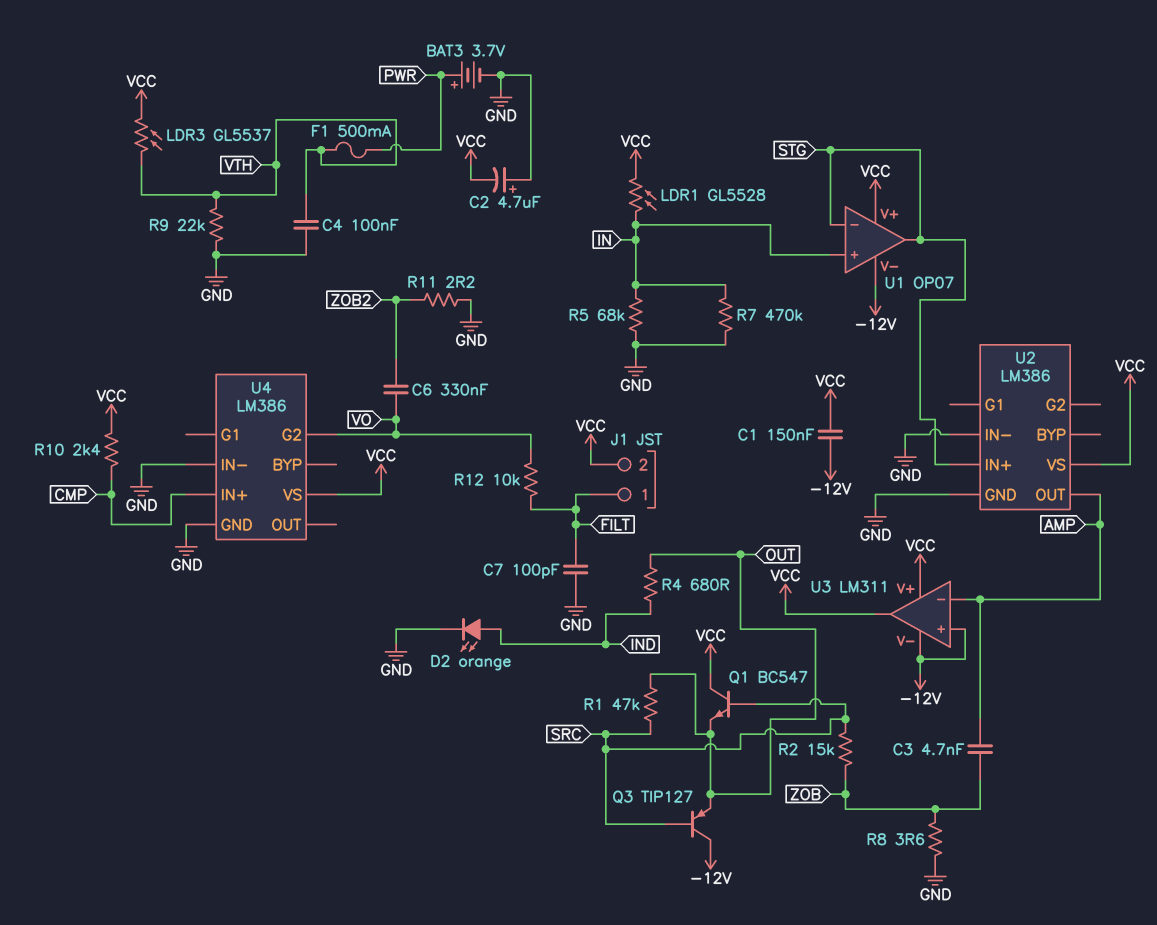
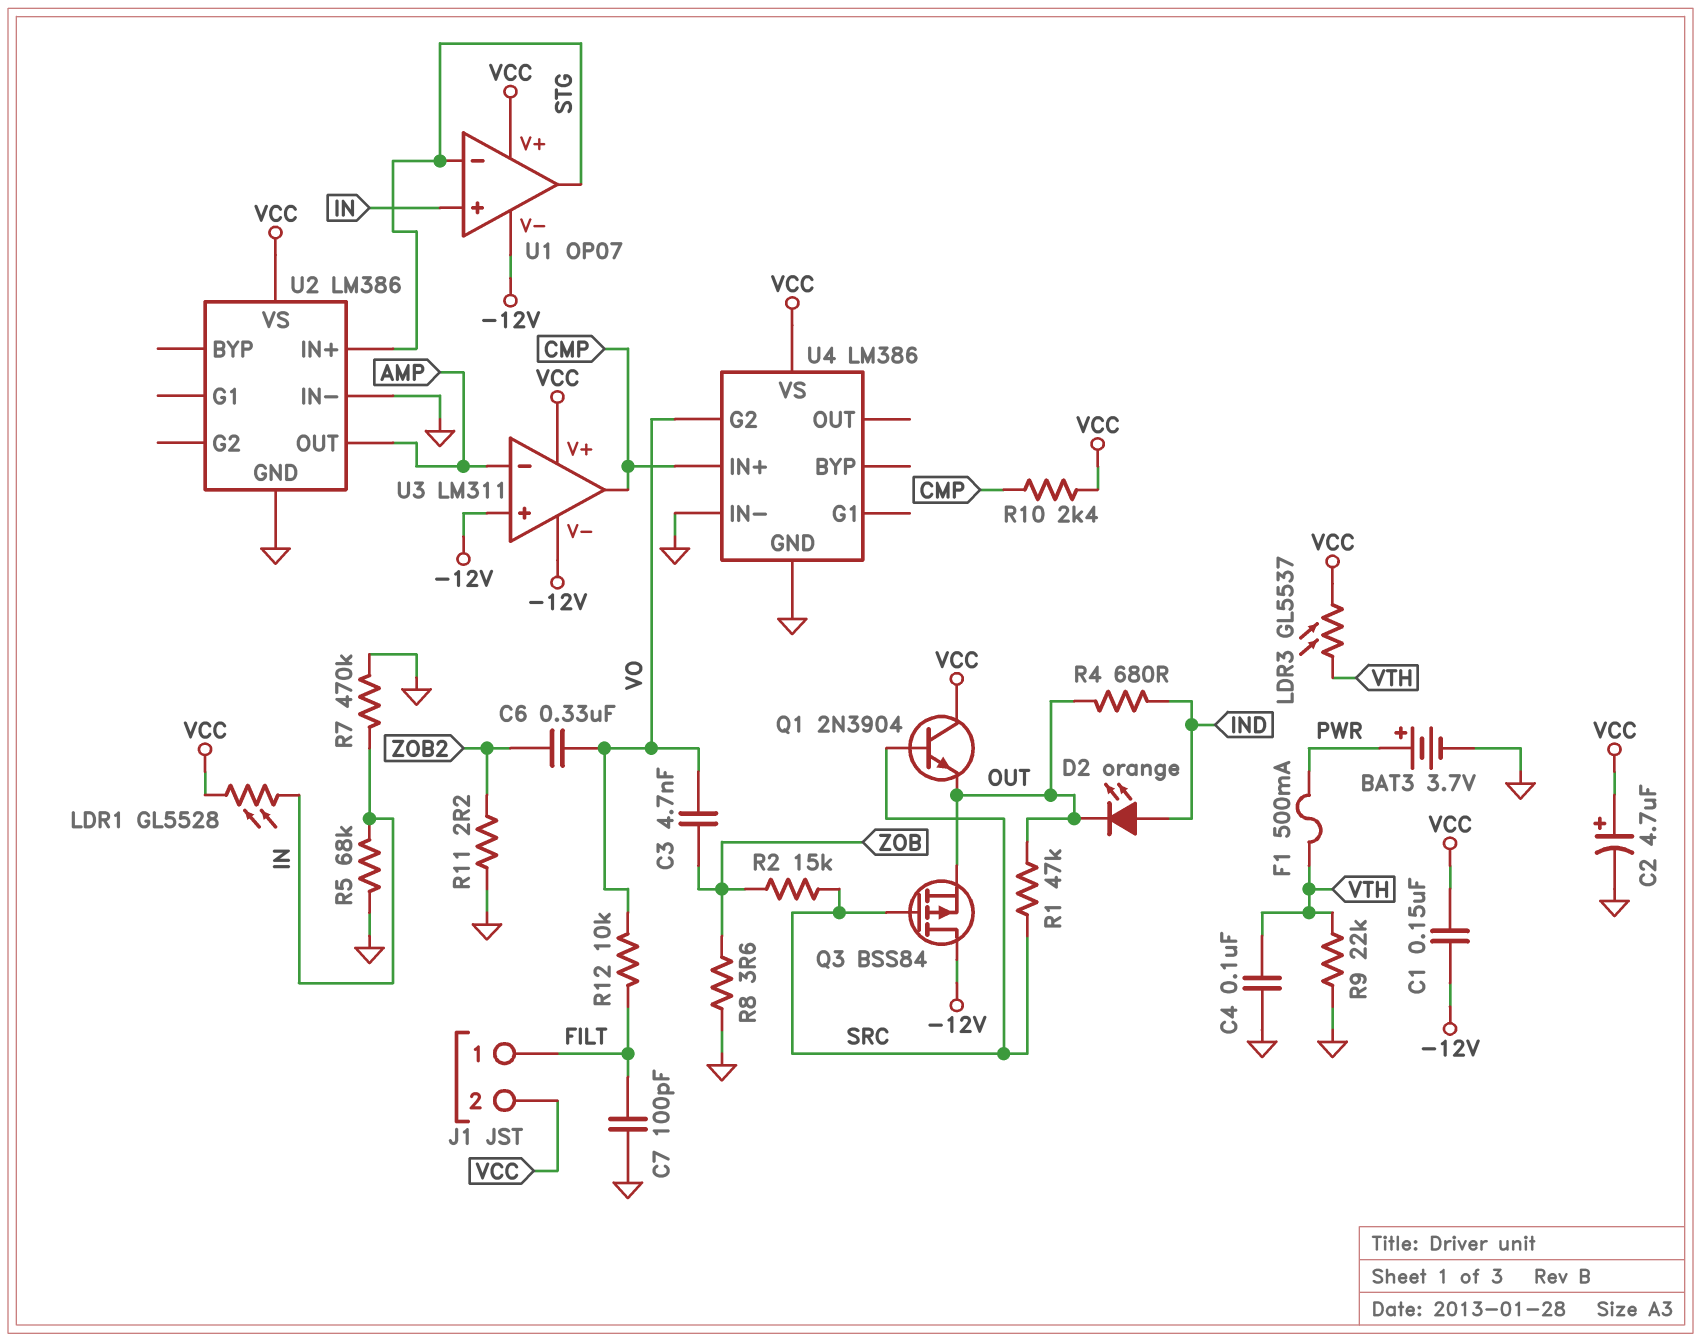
C2: 4.7uF (plus GND, minus VCC) -> 4.7uF (plus VCC, minus GND)
C3: 4.7nF (AMP, ZOB) -> 4.7nF (VO, ZOB)
D2: LED orange (A IND, K GND) -> LED orange (A IND, K OUT)
Q1: NPN BC547 (B SRC, C VCC, E OUT) -> NPN 2N3904 (B SRC, C VCC, E OUT)
Q3: PNP TIP127 (B SRC, C -12V, E OUT) -> PMOS BSS84 (G SRC, D -12V, S OUT)
U3 pin out: VCC -> CMP

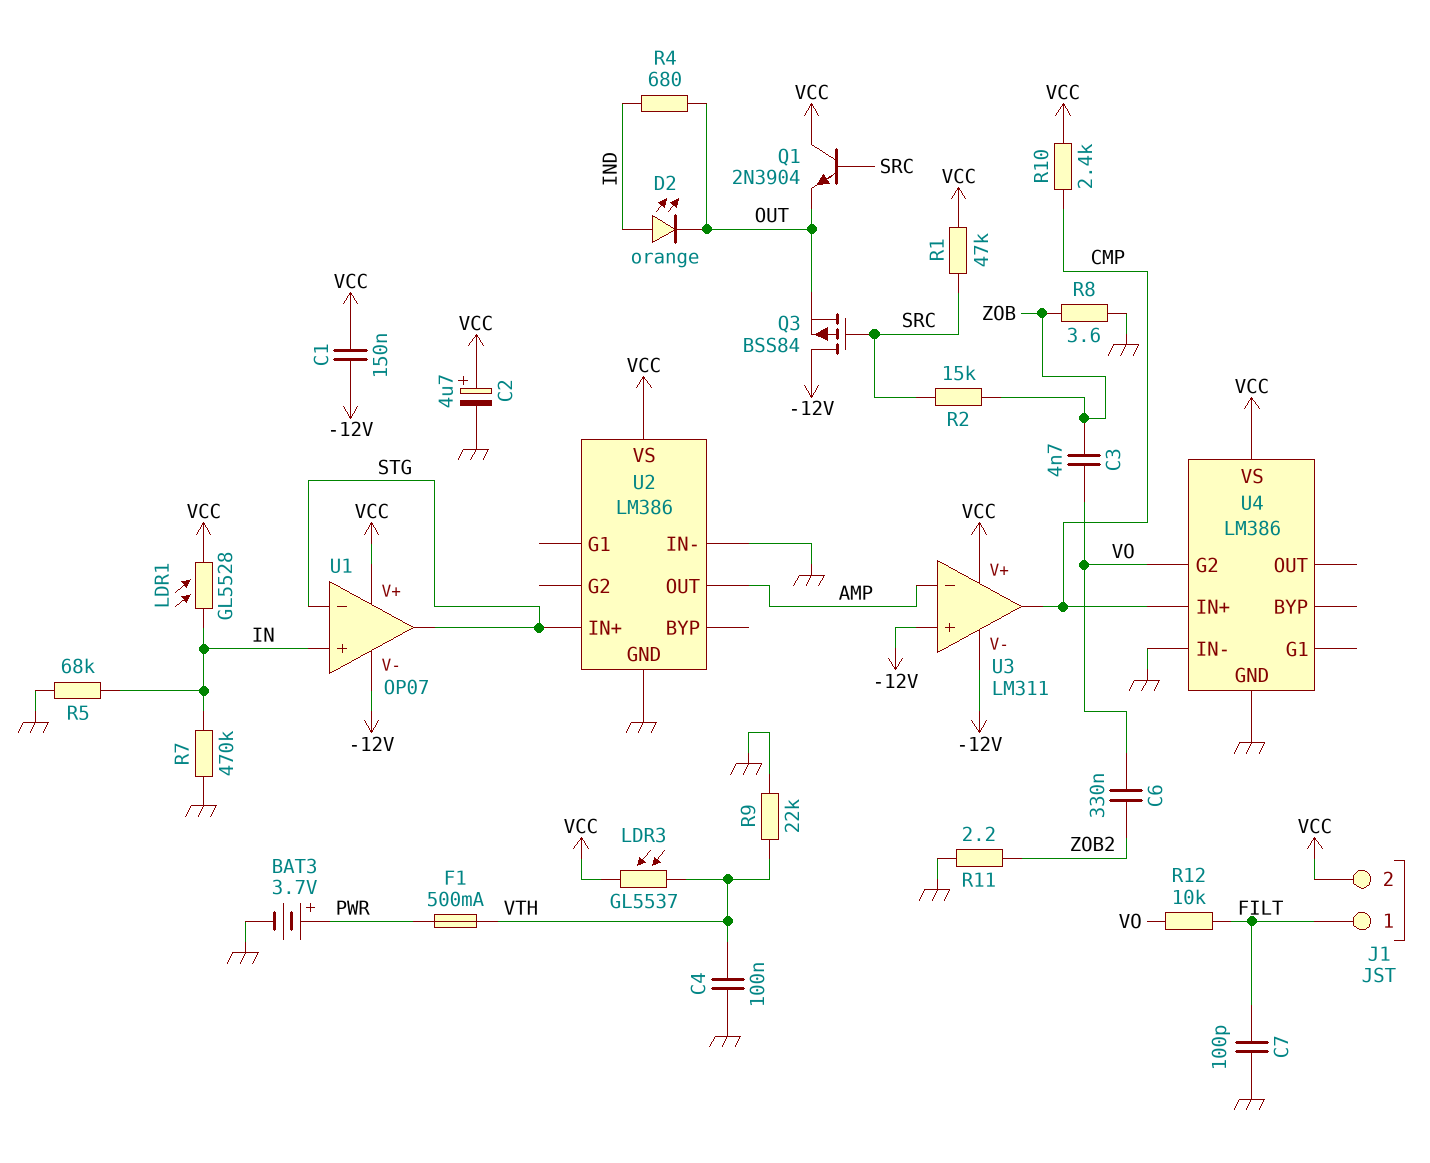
R1: 47k (OUT, SRC) -> 47k (SRC, VCC)

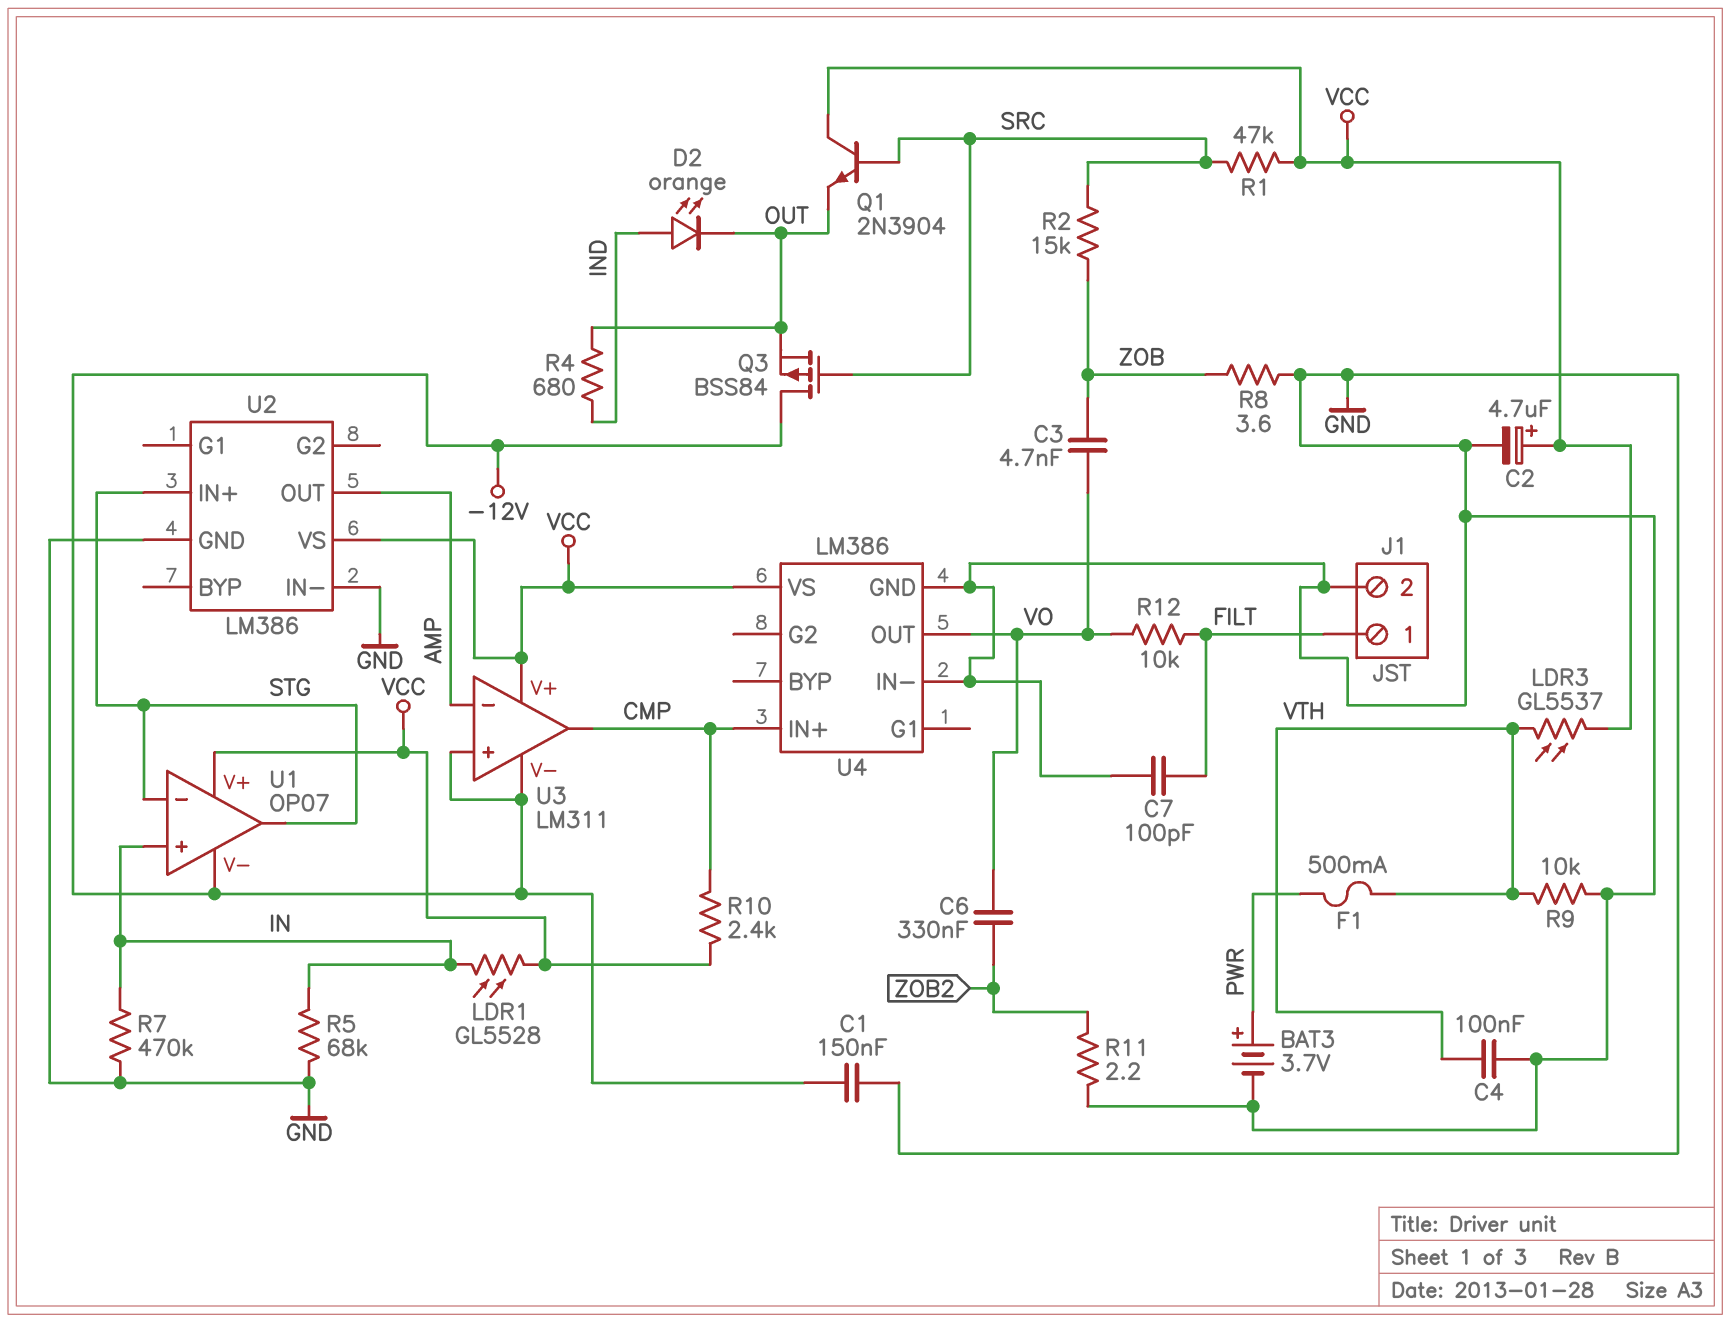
C1: 150nF (-12V, VCC) -> 150nF (-12V, GND)
J1 pin 2: VCC -> GND
R9: 22k (GND, VTH) -> 10k (GND, VTH)
U4 pin G2: VO -> none
U4 pin OUT: none -> VO

